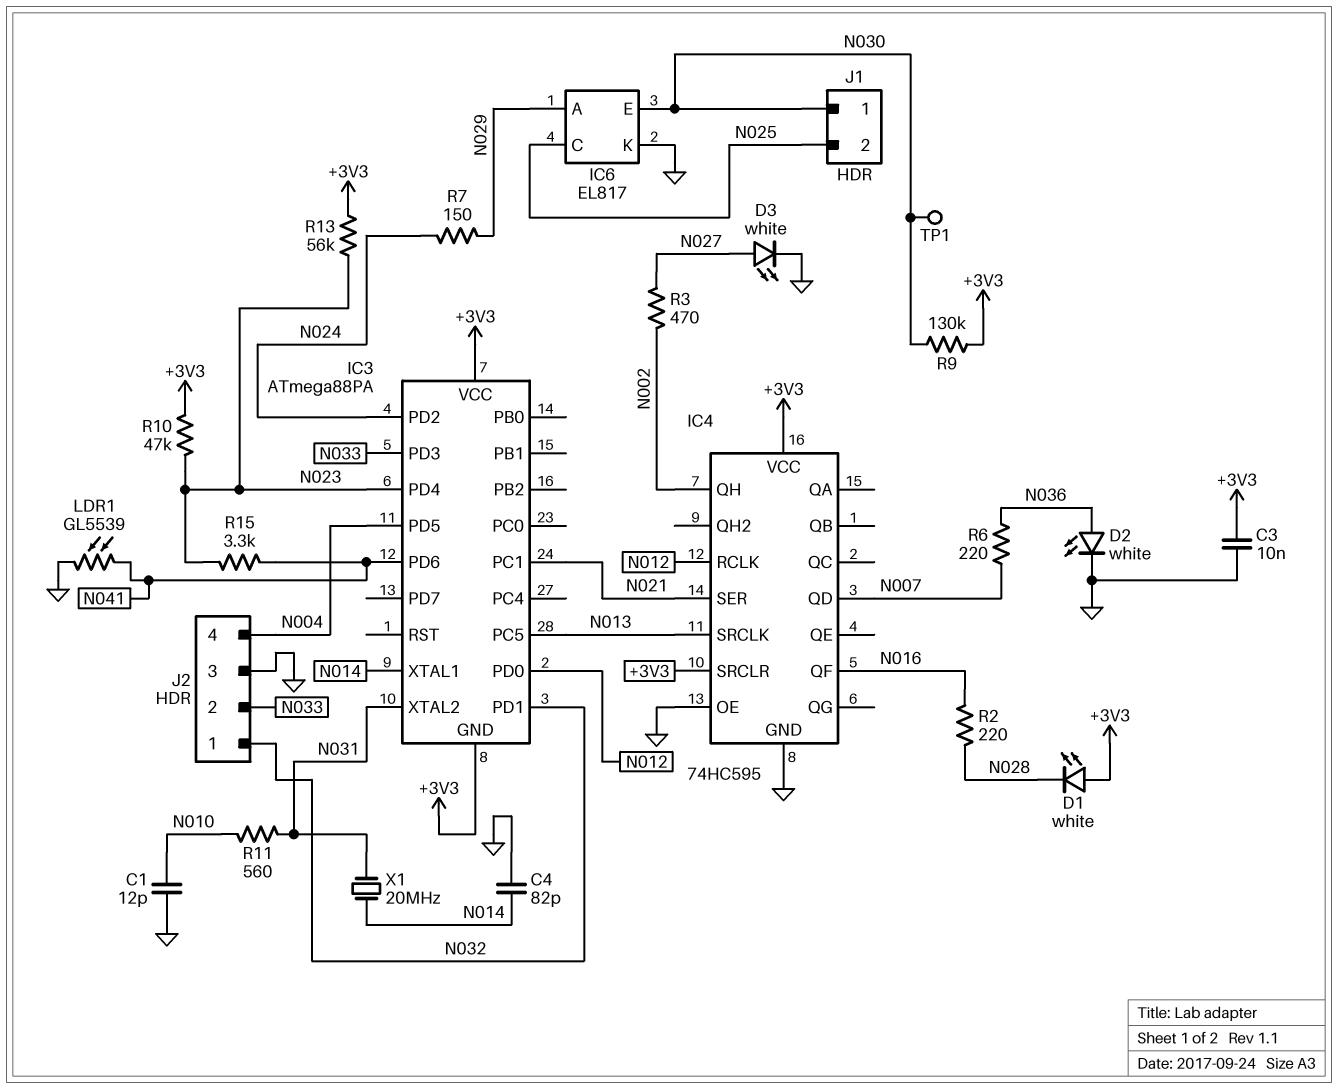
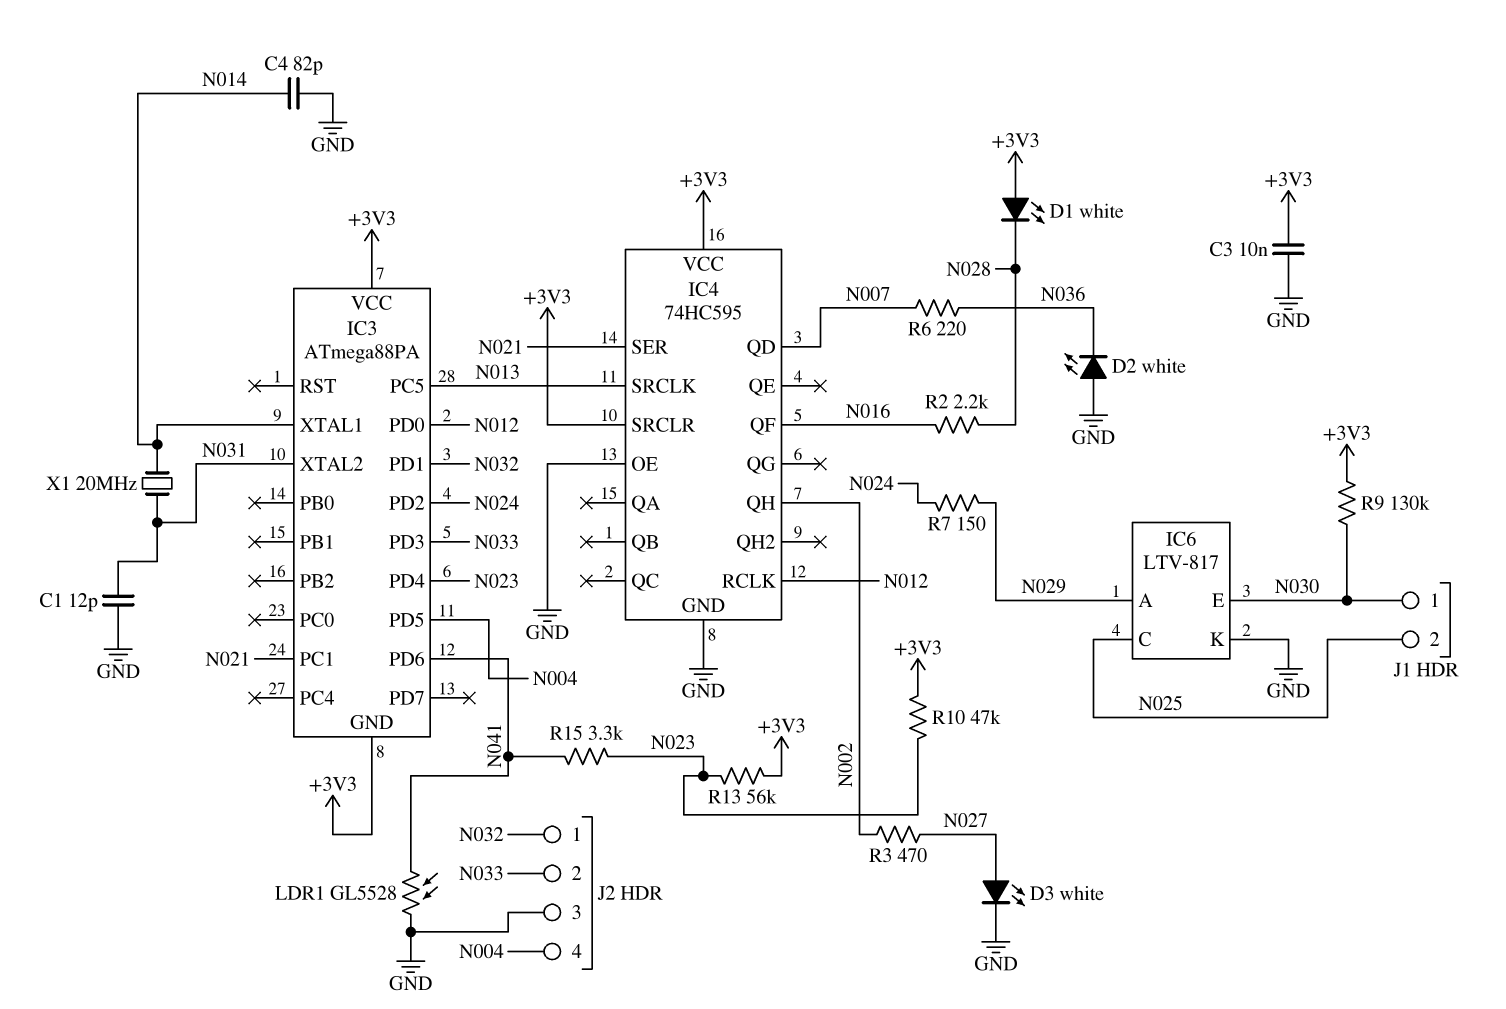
C1: 12pF (GND, N010) -> 12pF (GND, N031)
D2: LED white (A N036, K GND) -> LED white (A GND, K N036)
IC6: EL817 -> LTV-817
LDR1: GL5539 (GND, N041) -> GL5528 (GND, N041)
R2: 220 (N016, N028) -> 2.2k (N016, N028)
R11: 560 (N010, N031) -> none
TP1: test point (N030) -> none

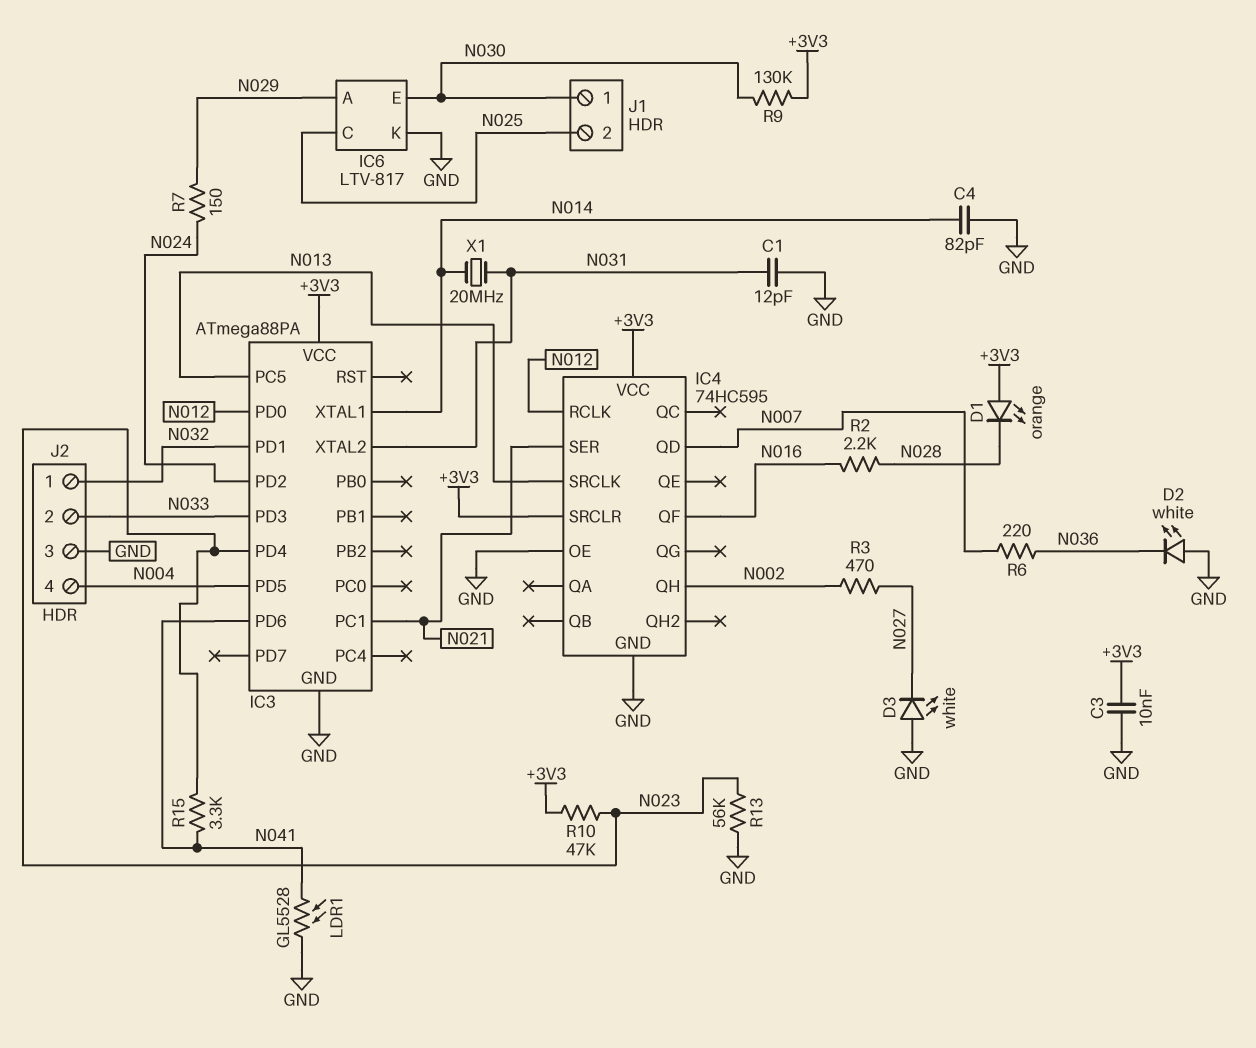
D1: LED white (A +3V3, K N028) -> LED orange (A +3V3, K N028)
D3: LED white (A N027, K GND) -> LED white (A GND, K N027)
IC3 pin GND: +3V3 -> GND
R13: 56k (+3V3, N023) -> 56k (GND, N023)

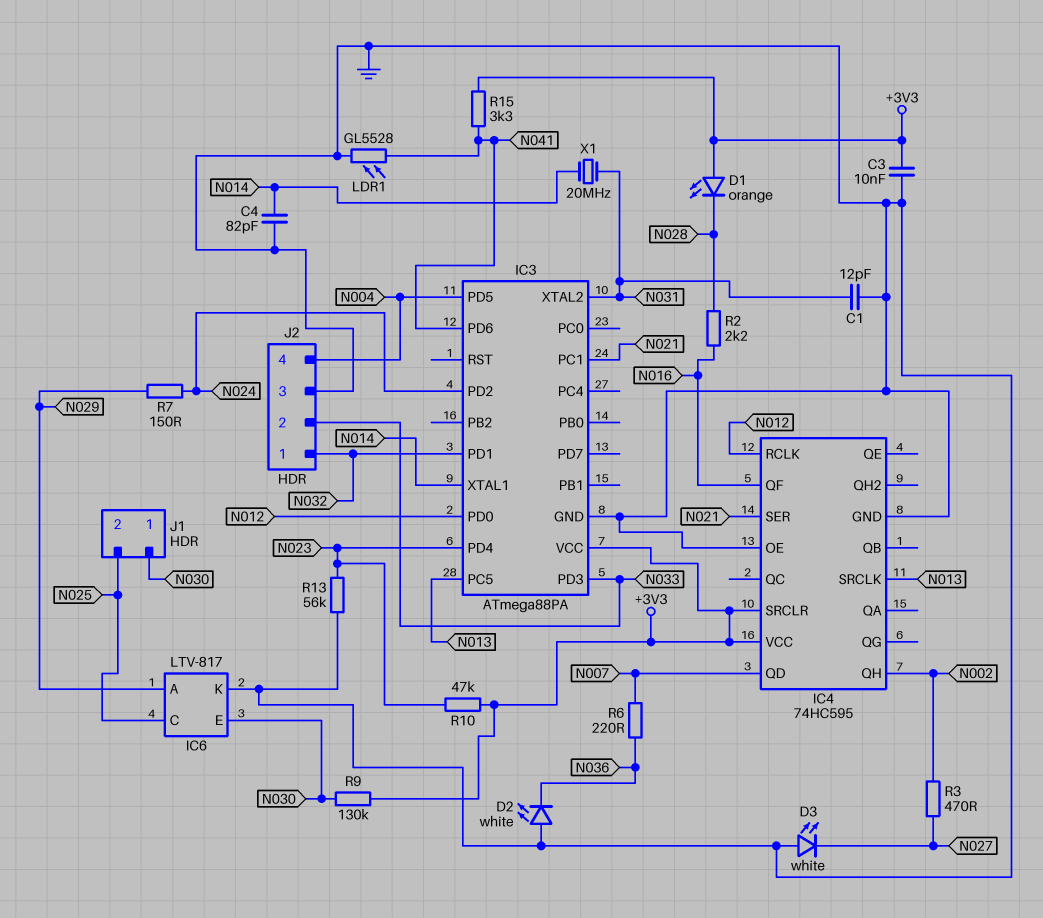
R15: 3.3k (N023, N041) -> 3.3k (+3V3, N041)

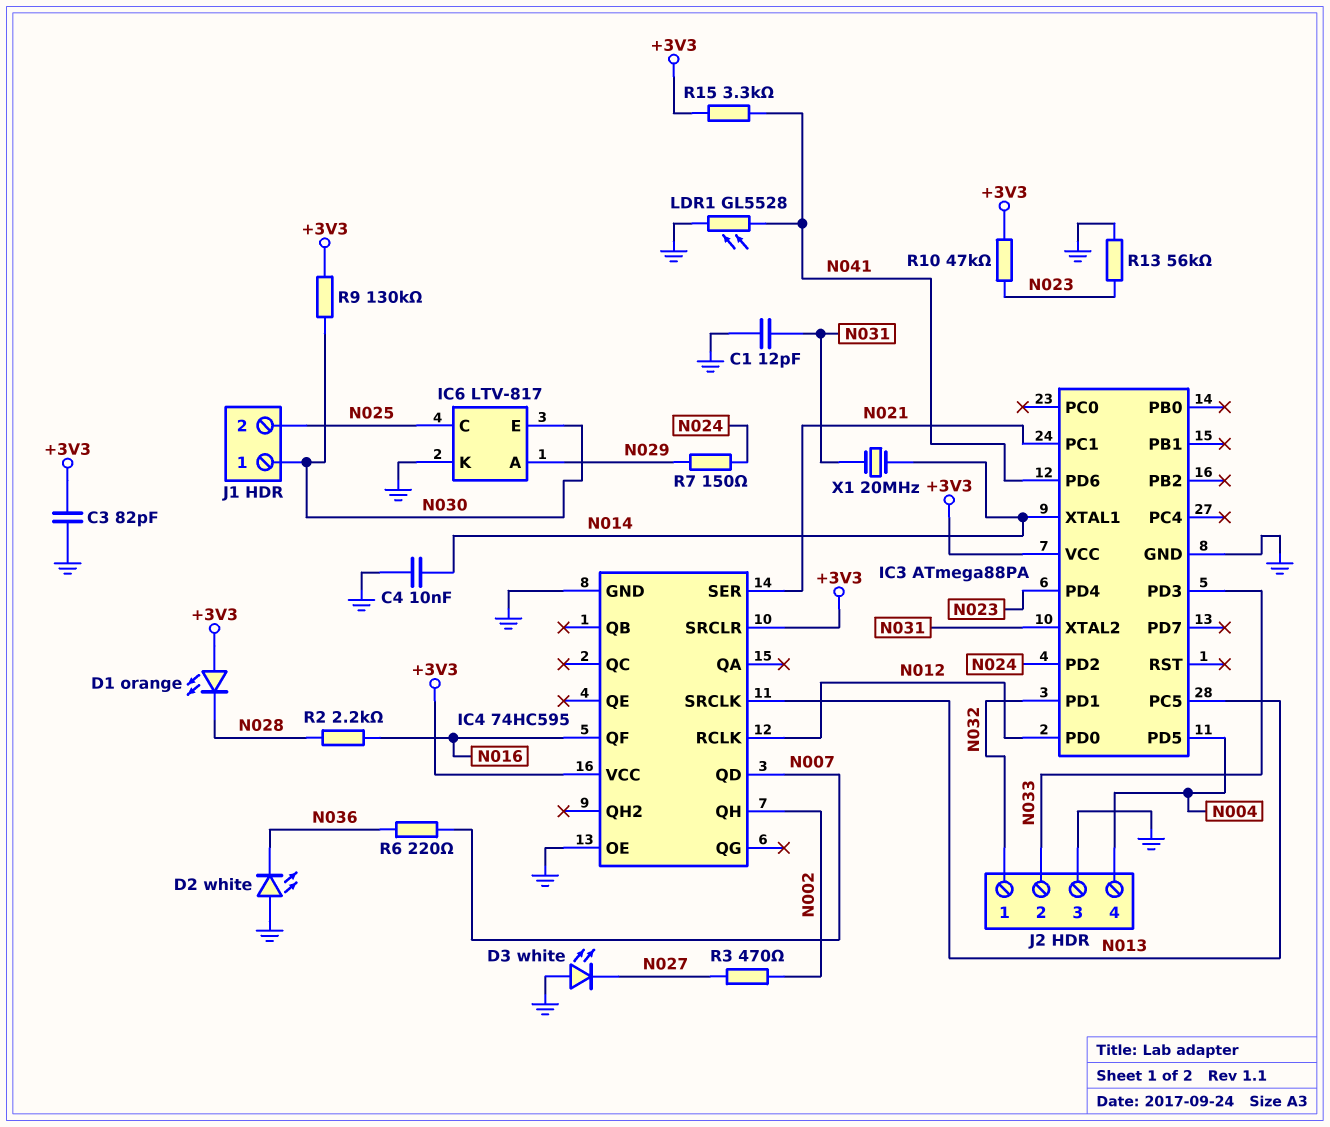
C3: 10nF (+3V3, GND) -> 82pF (+3V3, GND)
C4: 82pF (GND, N014) -> 10nF (GND, N014)

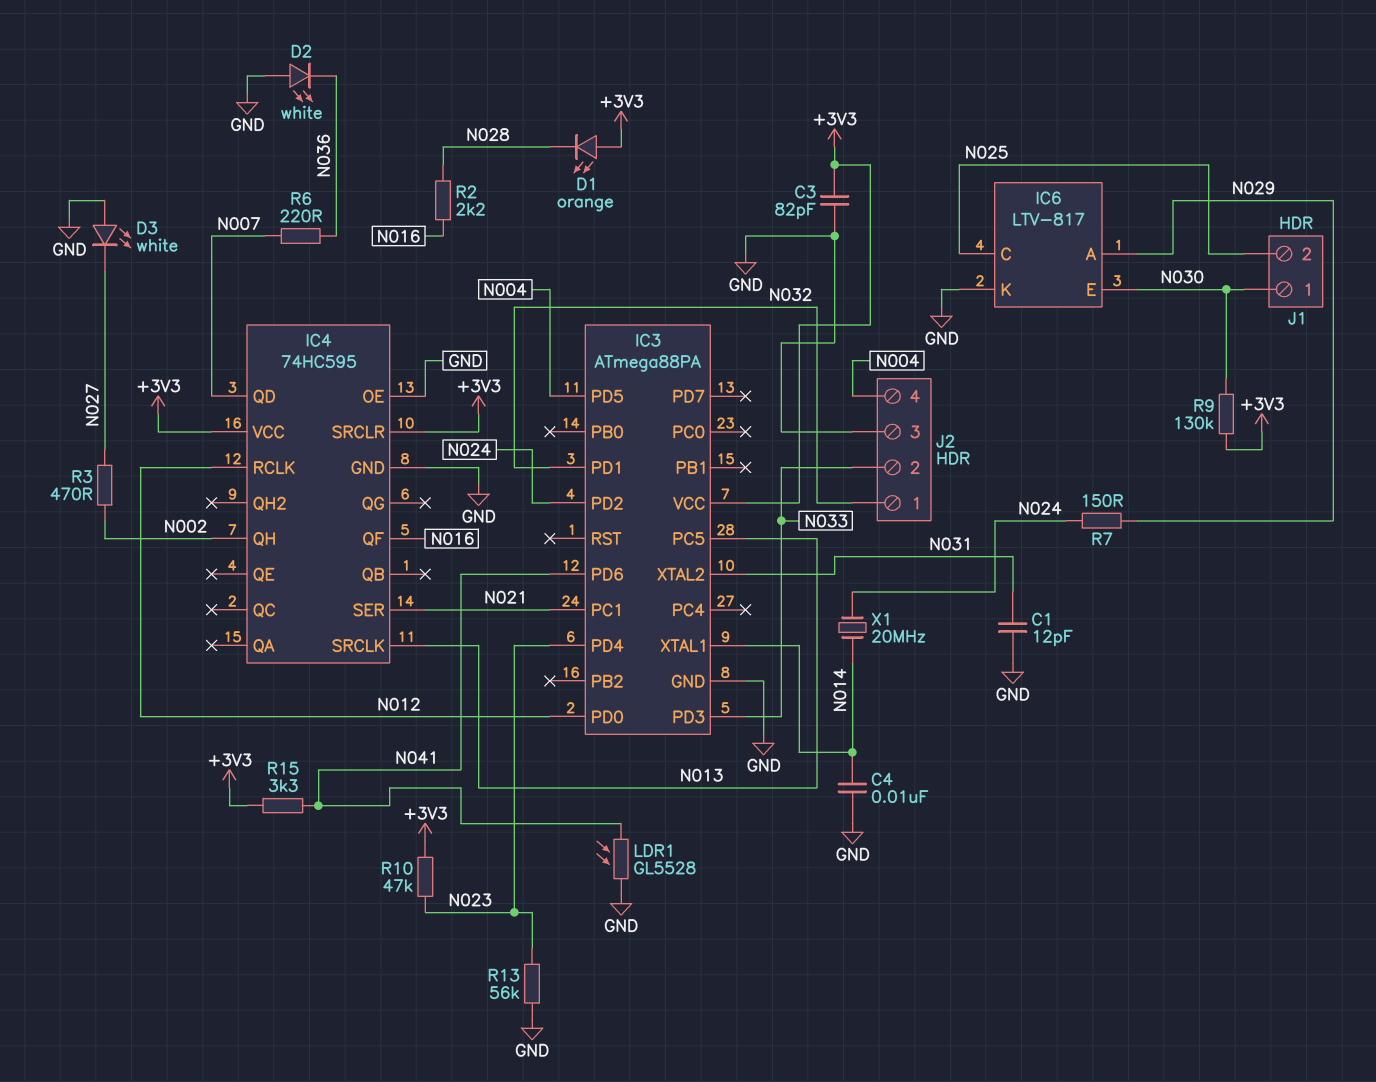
X1: 20MHz (N014, N031) -> 20MHz (N014, N024)

